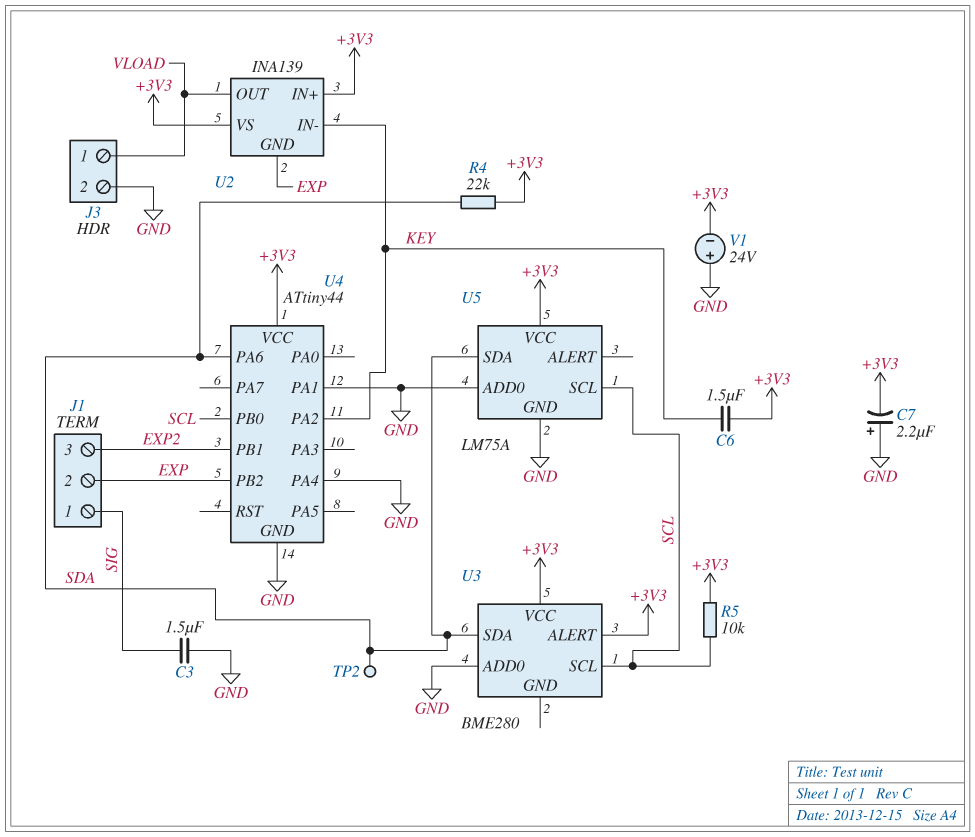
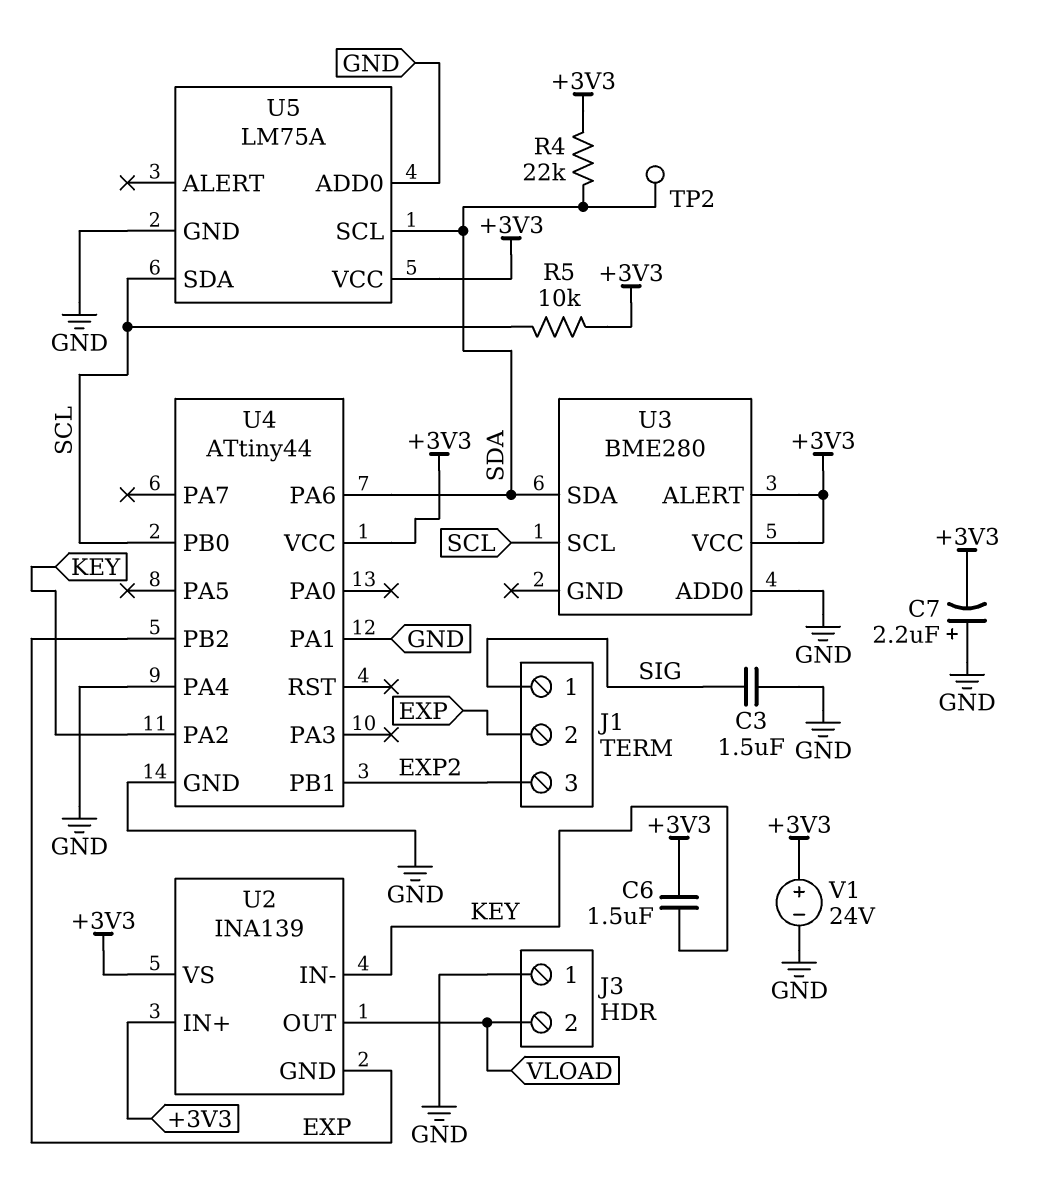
J3 pin 1: VLOAD -> GND
J3 pin 2: GND -> VLOAD
U5 pin SCL: SCL -> SDA
U5 pin SDA: SDA -> SCL
V1: 24V (plus GND, minus +3V3) -> 24V (plus +3V3, minus GND)

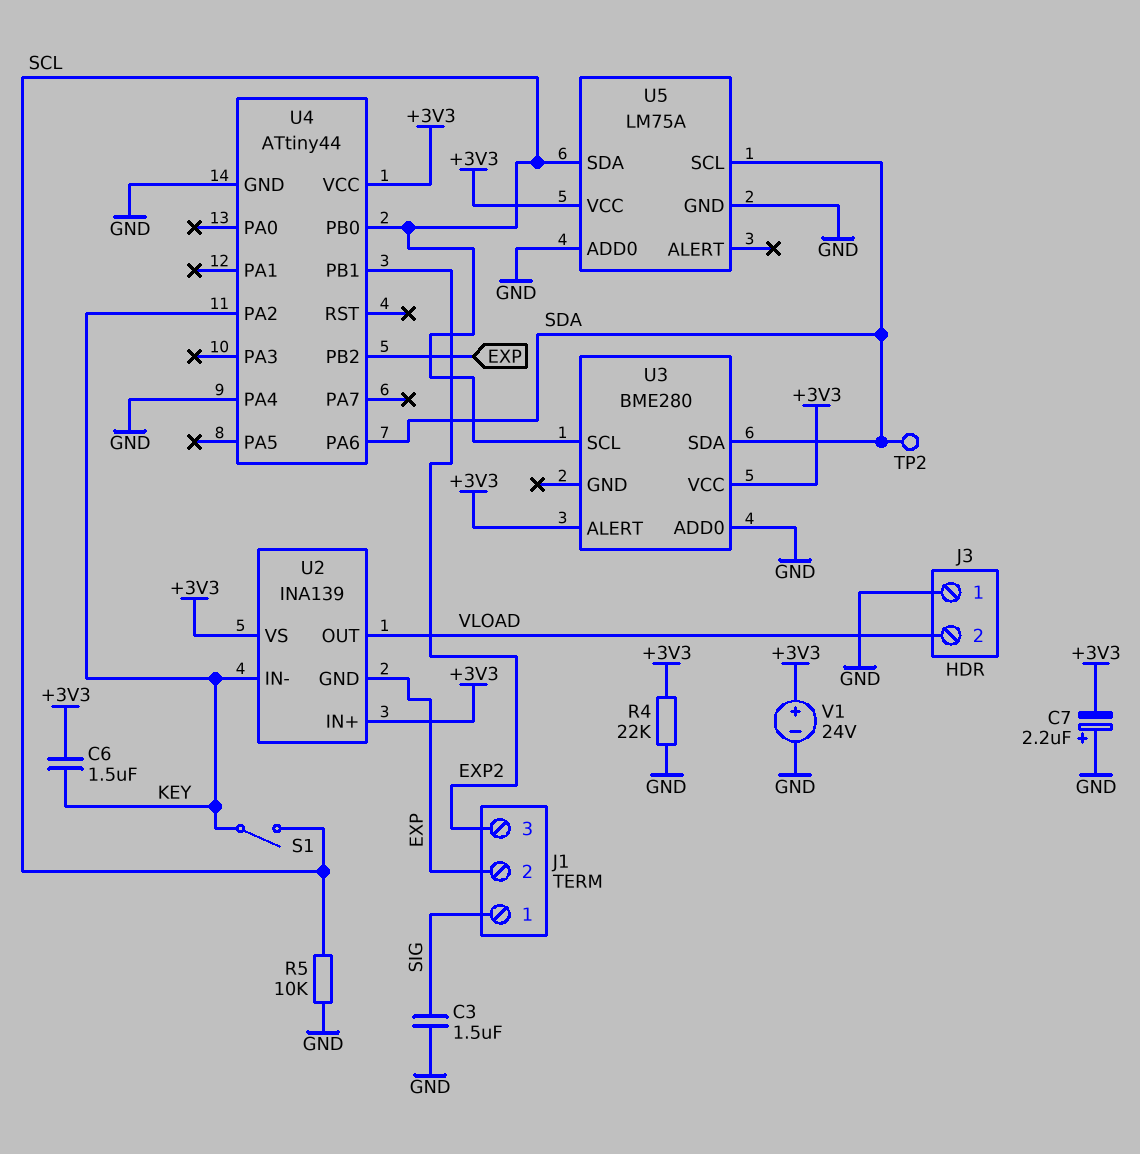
R4: 22k (+3V3, SDA) -> 22k (+3V3, GND)
R5: 10k (+3V3, SCL) -> 10k (GND, SCL)
S1: none -> switch (KEY, SCL)
U4 pin PA1: GND -> none

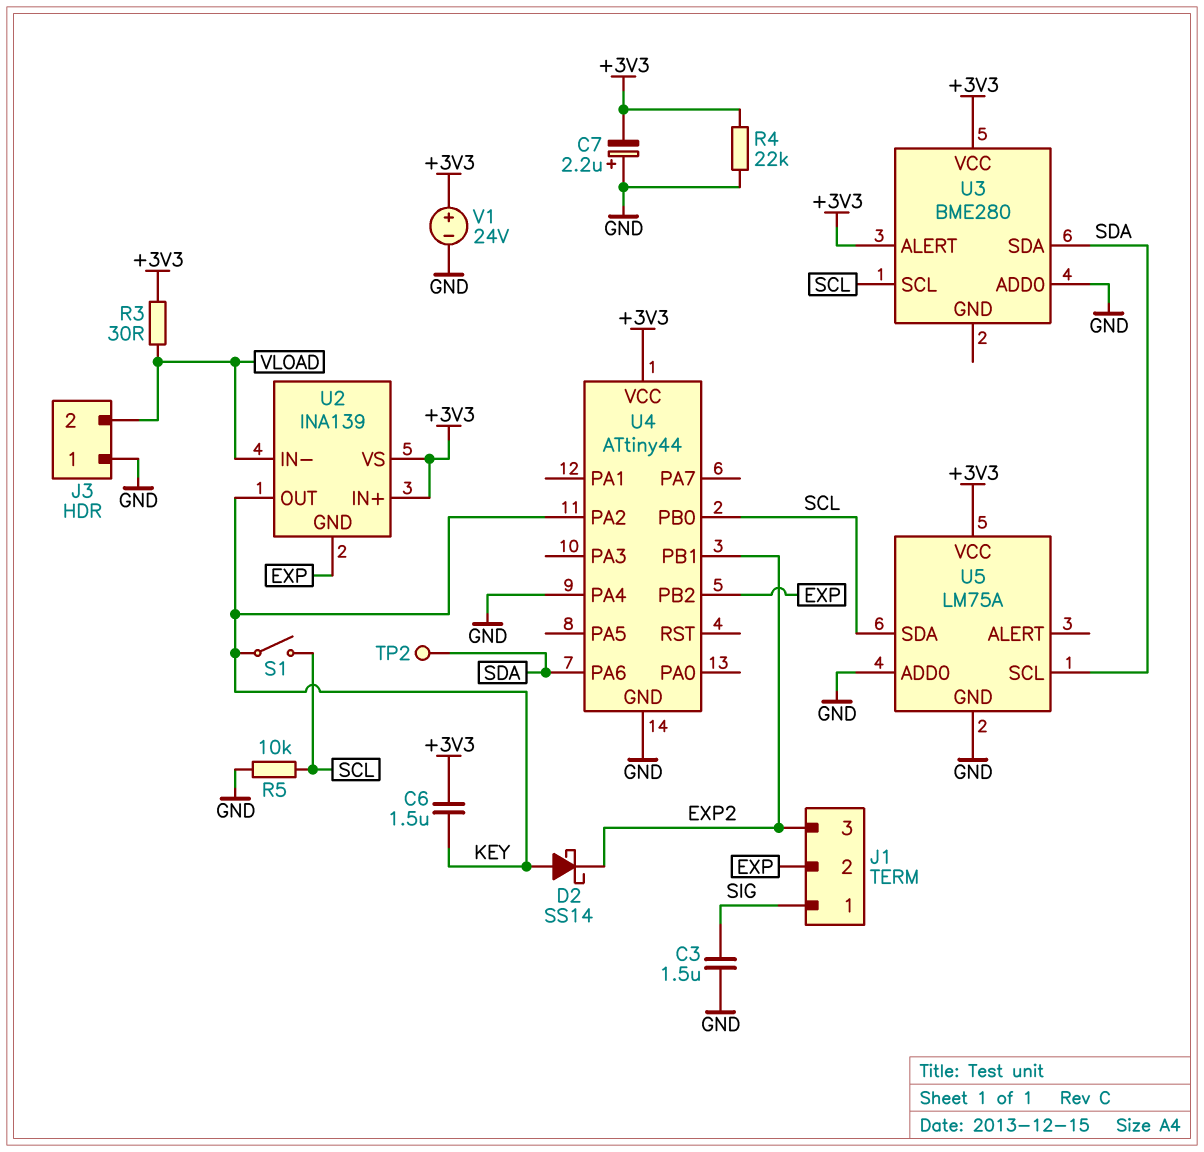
D2: none -> schottky SS14 (A KEY, K EXP2)
R3: none -> 30 (+3V3, VLOAD)
U2 pin IN-: KEY -> VLOAD
U2 pin OUT: VLOAD -> KEY

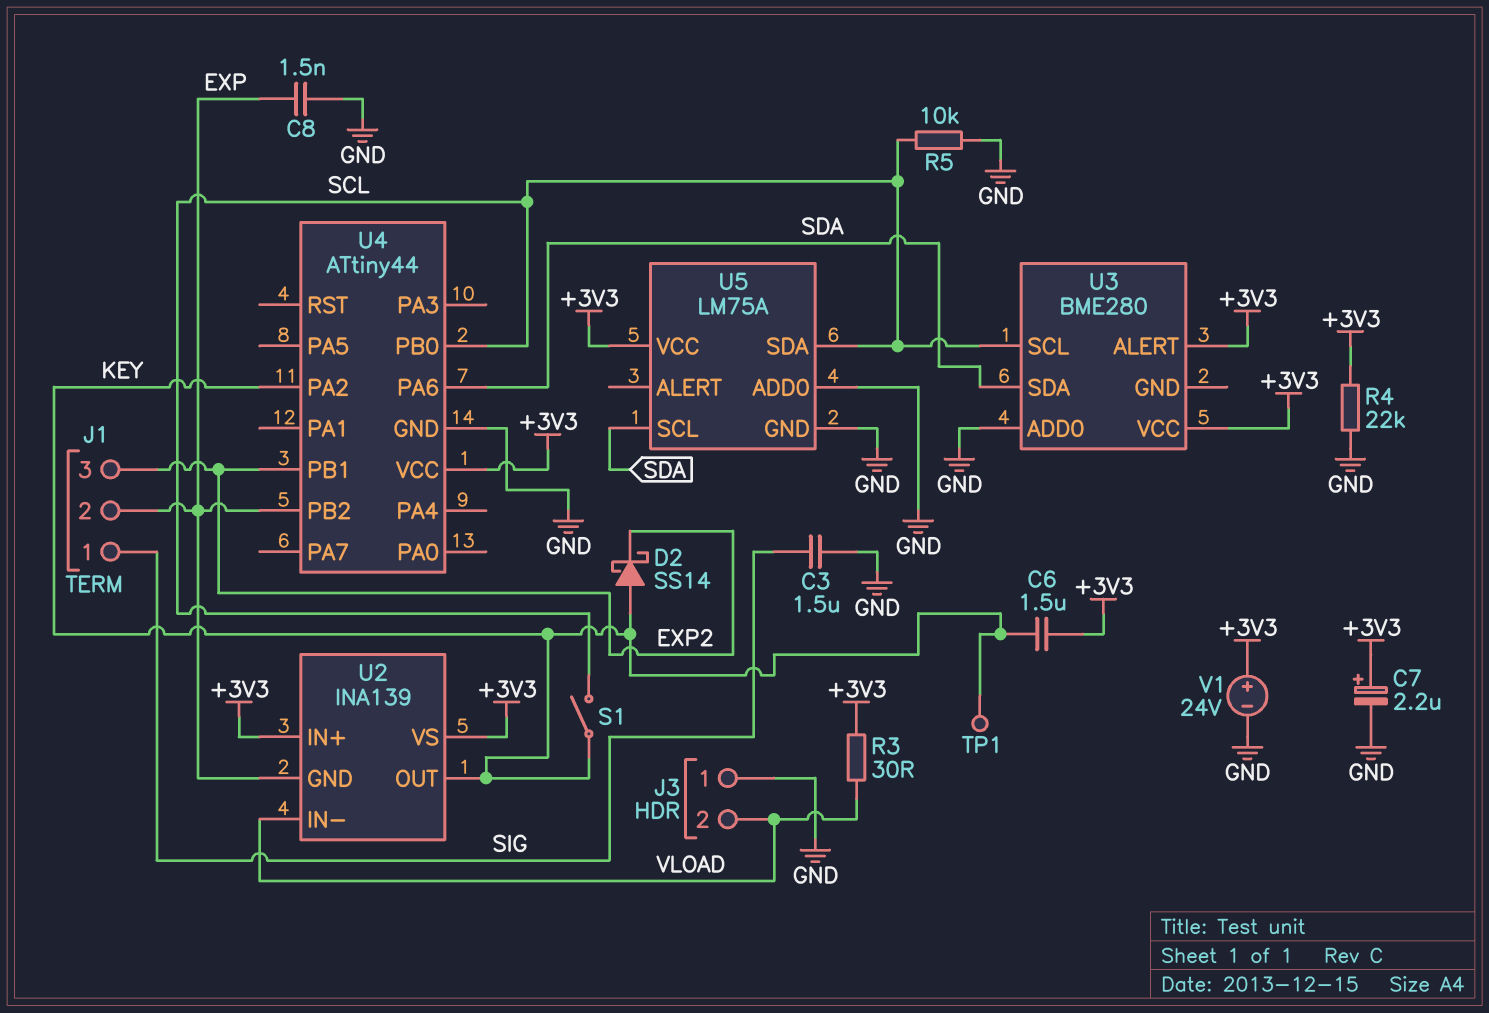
C7: 2.2uF (plus GND, minus +3V3) -> 2.2uF (plus +3V3, minus GND)
C8: none -> 1.5nF (EXP, GND)
TP1: none -> test point (KEY)
TP2: test point (SDA) -> none
U4 pin PA4: GND -> none

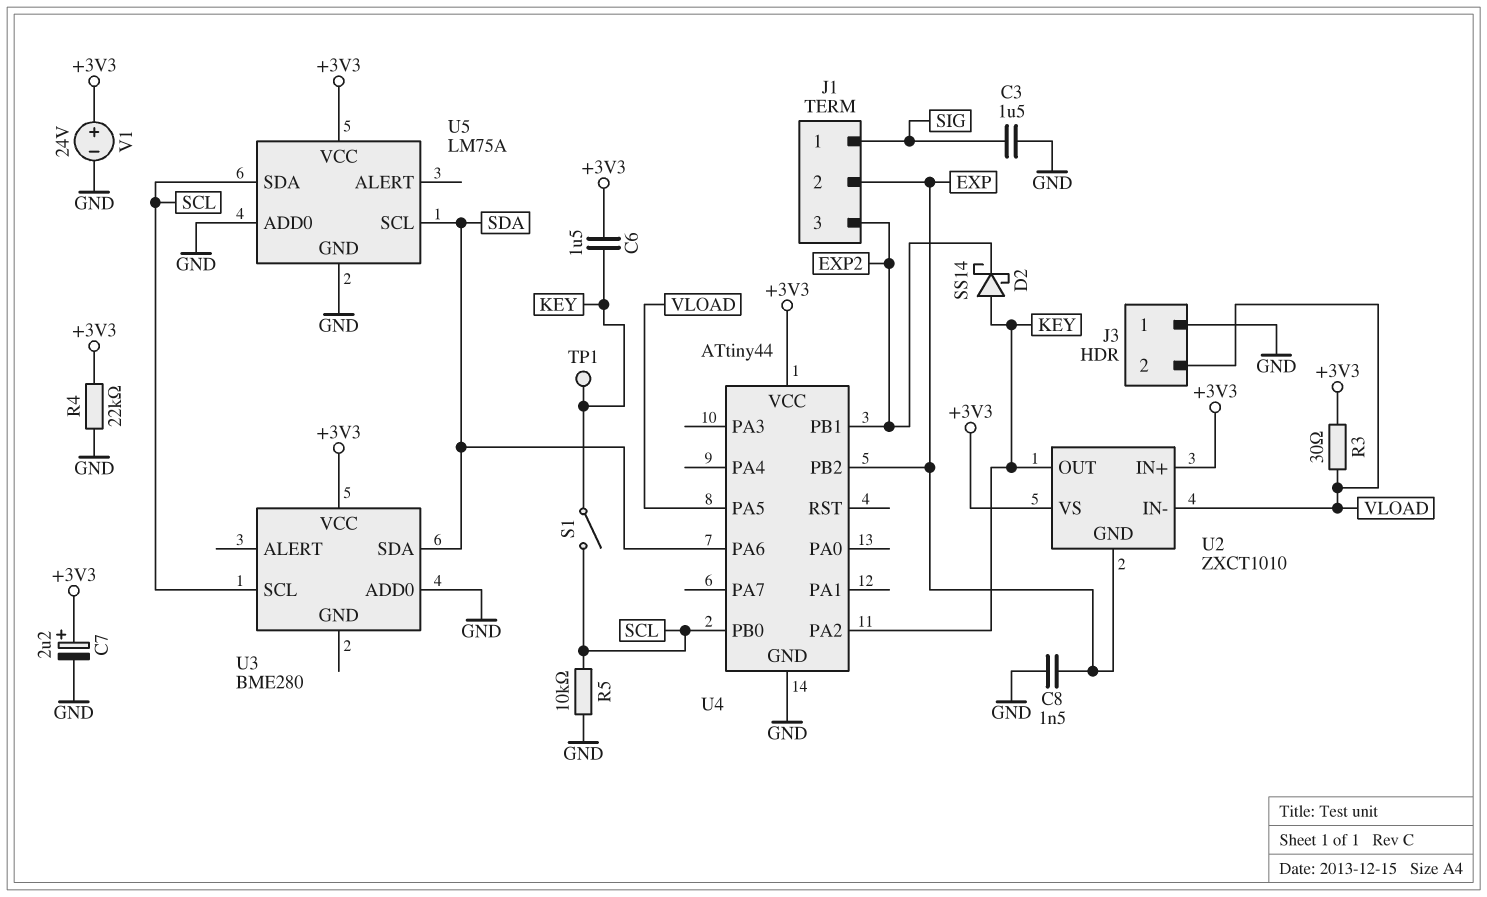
U2: INA139 -> ZXCT1010
U3 pin ALERT: +3V3 -> none
U4 pin PA5: none -> VLOAD

